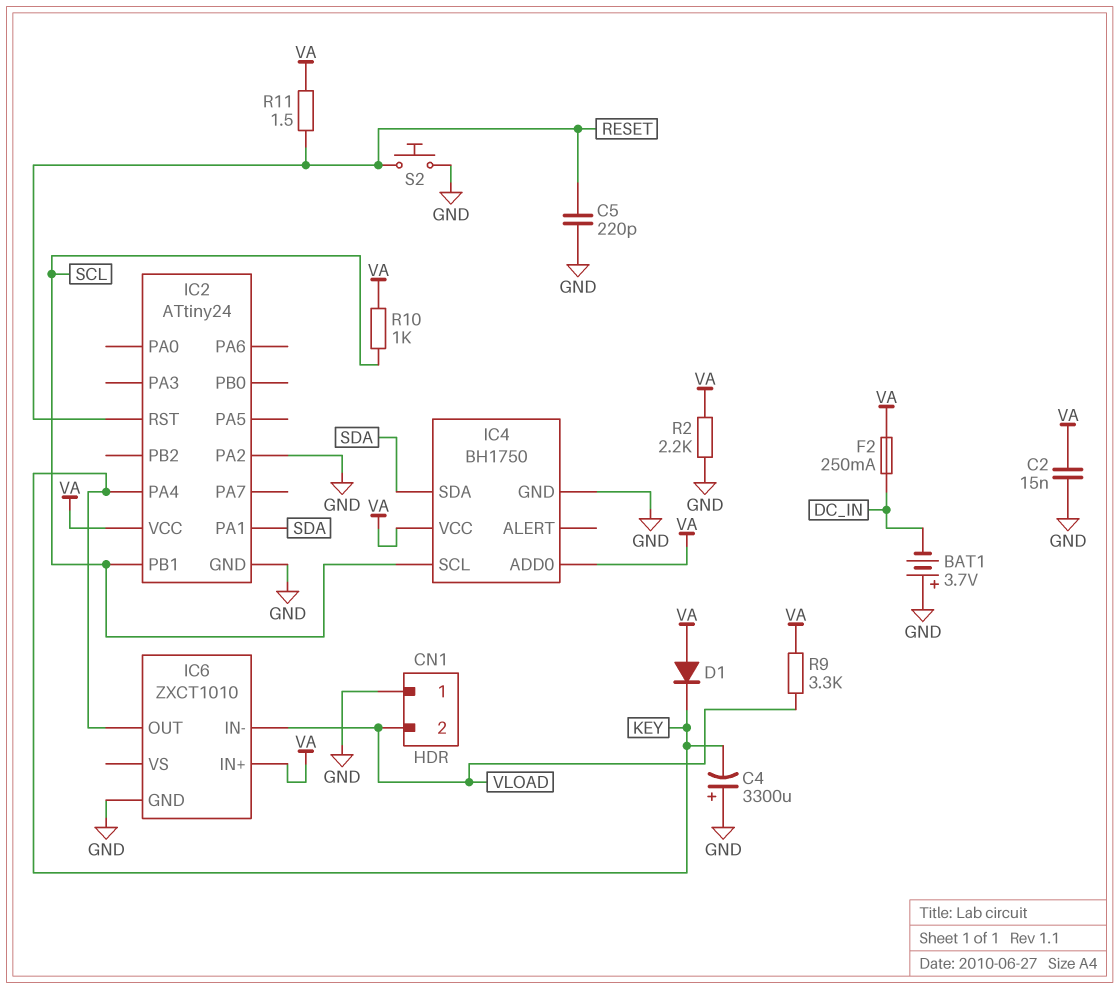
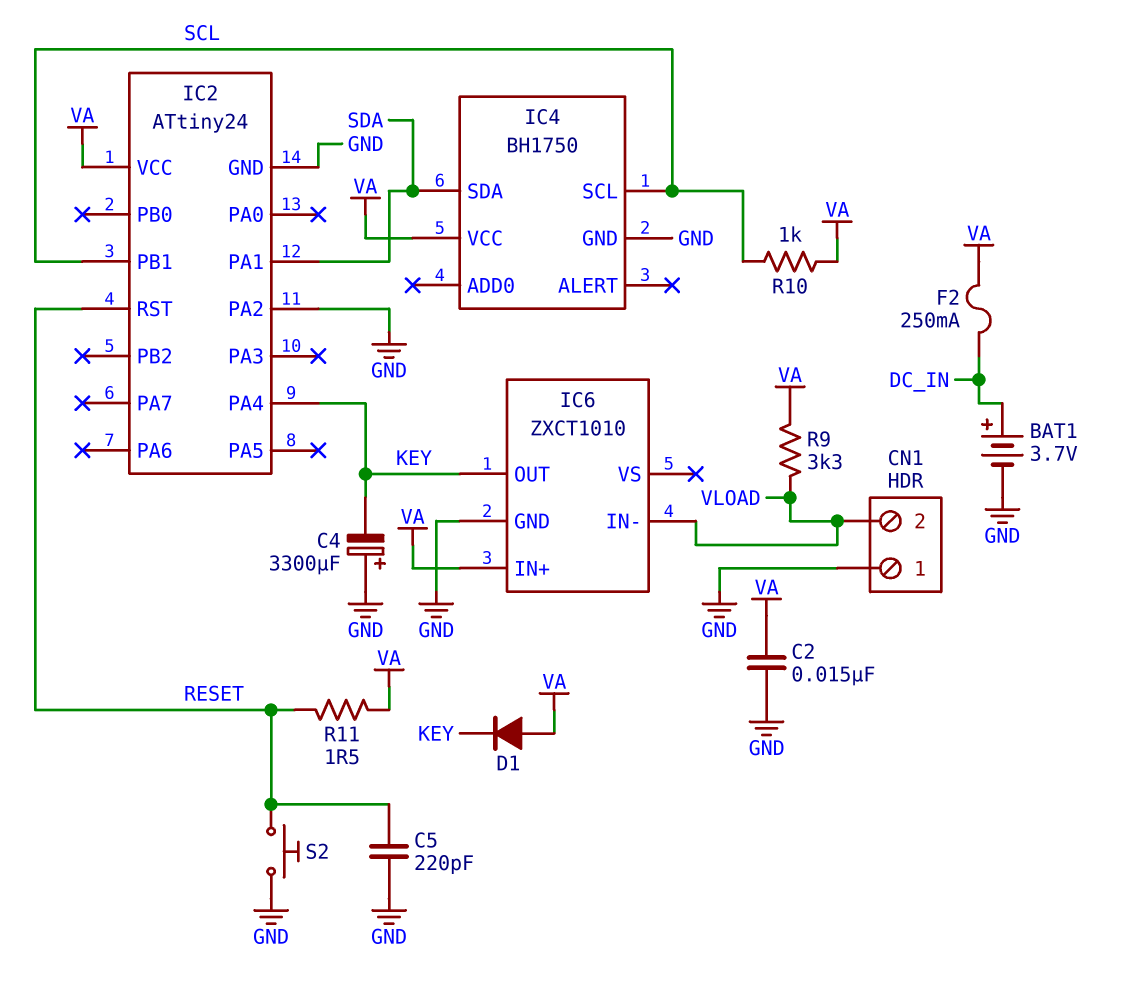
BAT1: 3.7V (plus GND, minus DC_IN) -> 3.7V (plus DC_IN, minus GND)
IC4 pin ADD0: VA -> none
R2: 2.2k (GND, VA) -> none

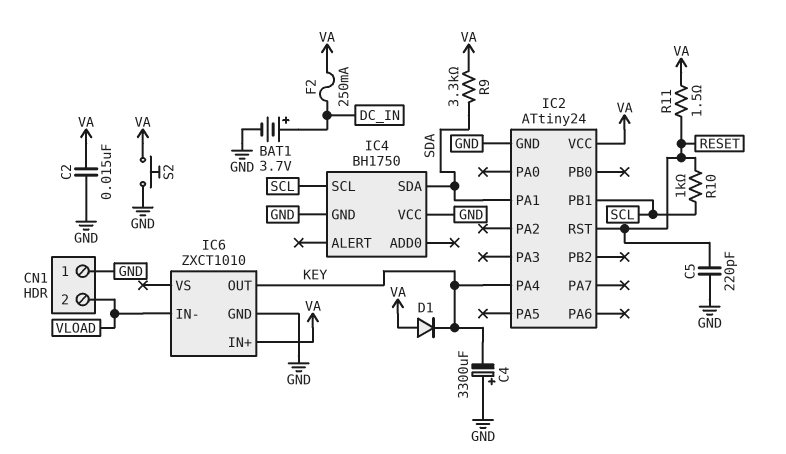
IC2 pin PA2: GND -> none
IC4 pin VCC: VA -> GND
R9: 3.3k (VA, VLOAD) -> 3.3k (SDA, VA)
R10: 1k (SCL, VA) -> 1k (RESET, SCL)
S2: button (GND, RESET) -> button (GND, VA)

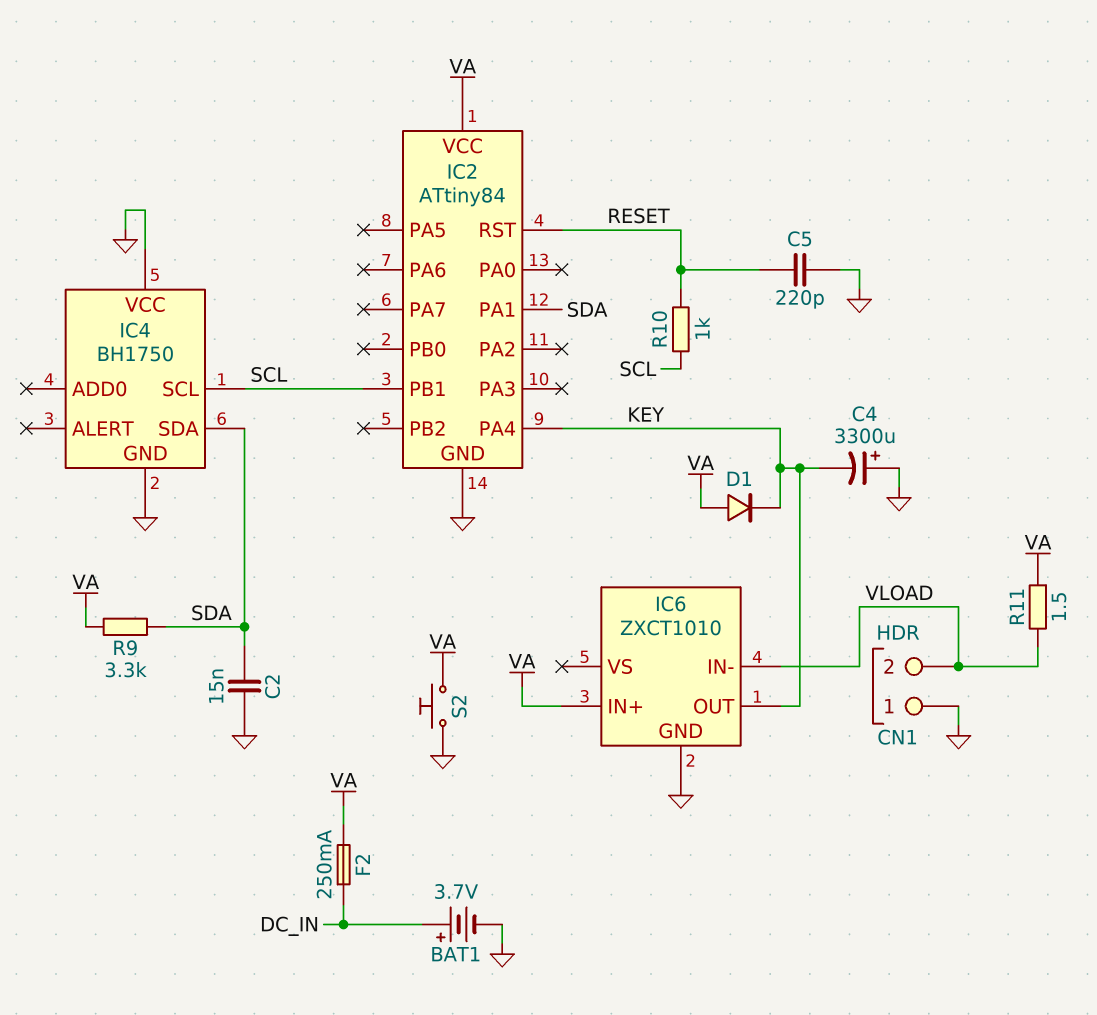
C2: 15nF (GND, VA) -> 15nF (GND, SDA)
IC2: ATtiny24 -> ATtiny84
R11: 1.5 (RESET, VA) -> 1.5 (VA, VLOAD)

